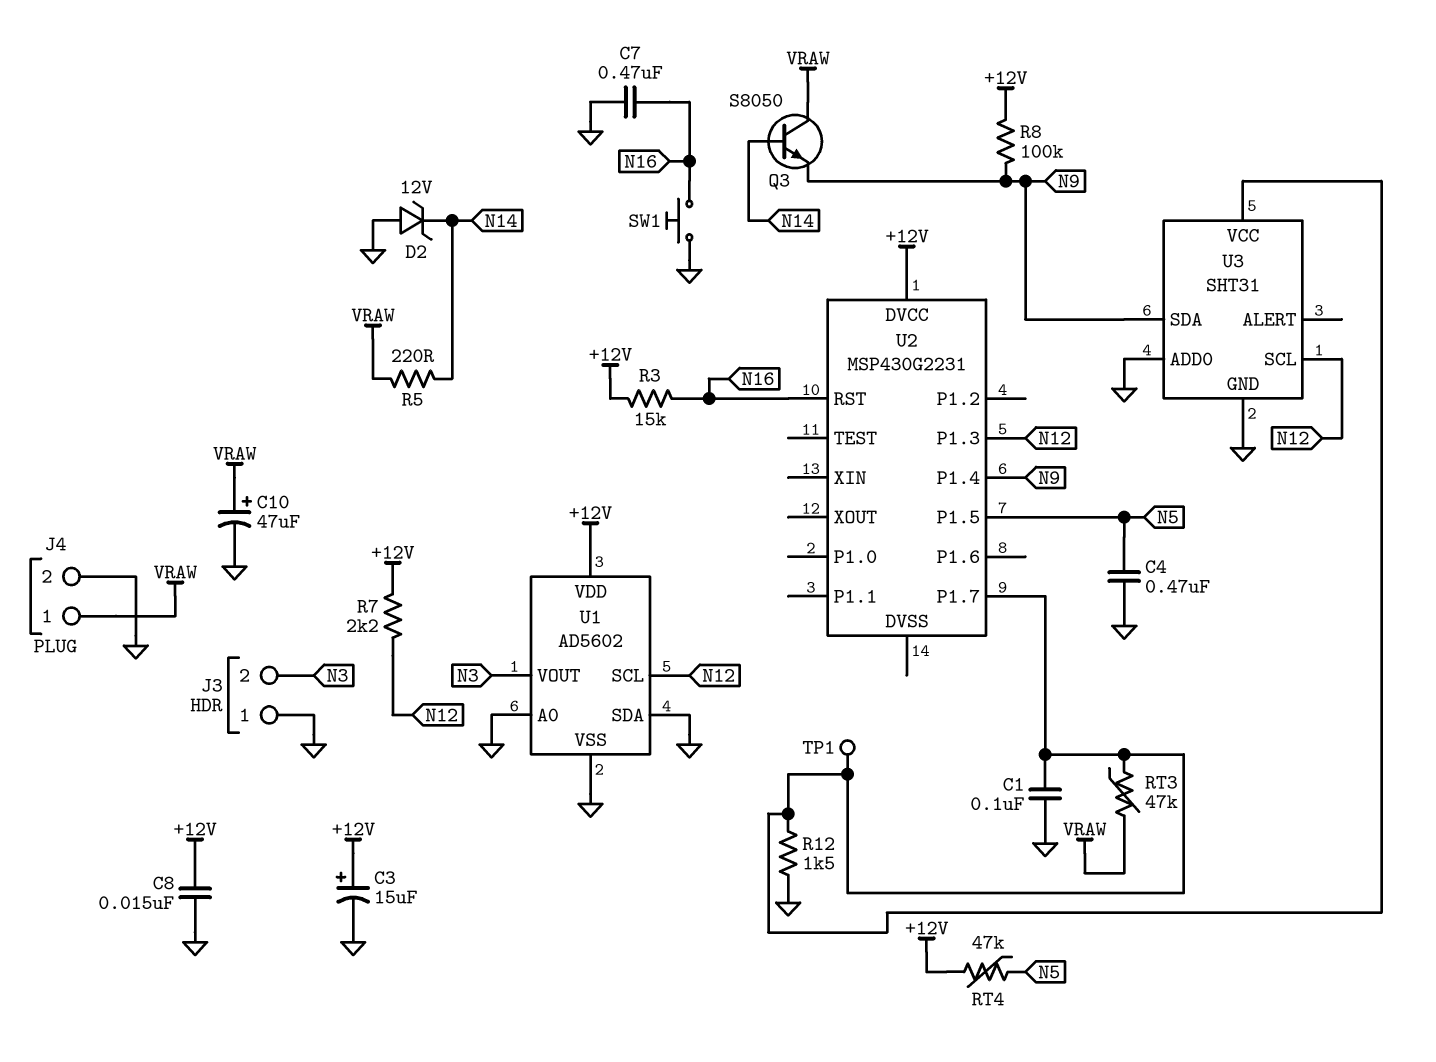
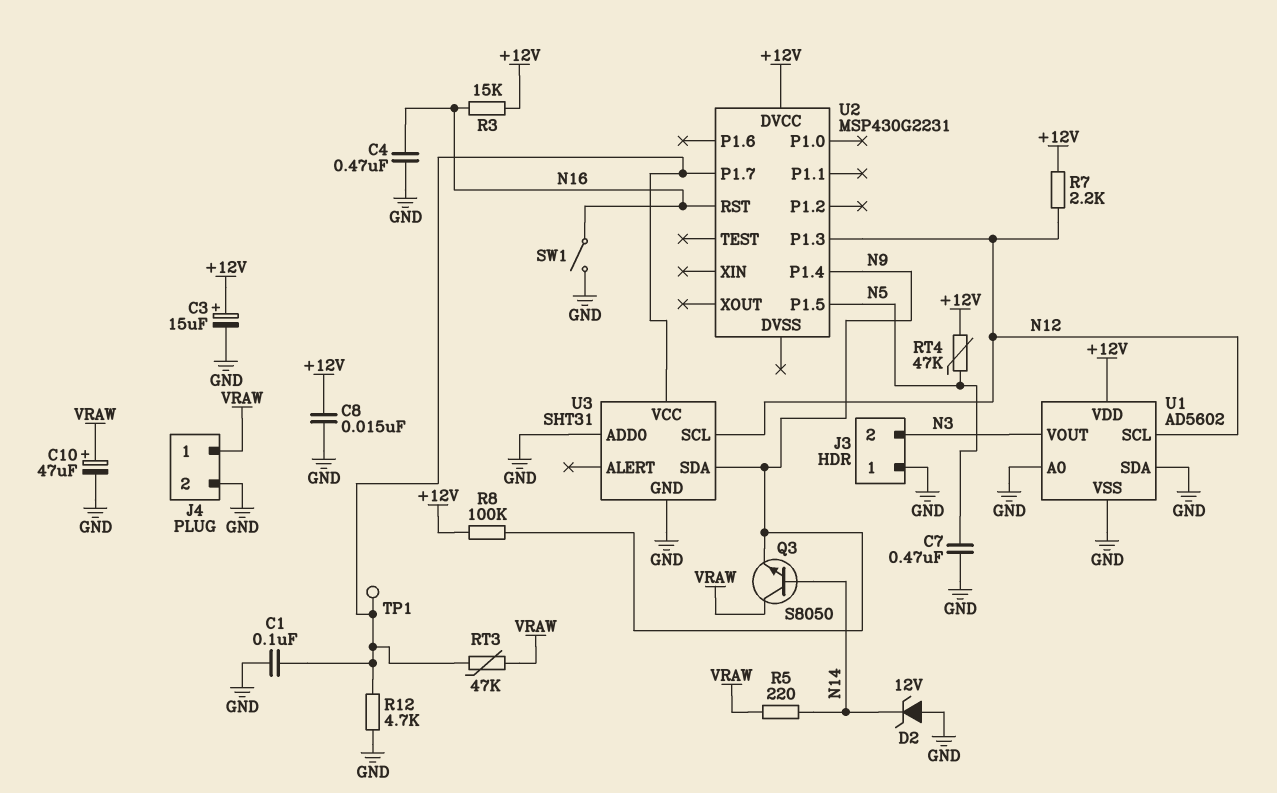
C4: 470nF (GND, N5) -> 470nF (GND, N16)
C7: 470nF (GND, N16) -> 470nF (GND, N5)
R12: 1.5k (GND, U2/P1.7) -> 4.7k (GND, U2/P1.7)
SW1: button (GND, N16) -> switch (GND, N16)

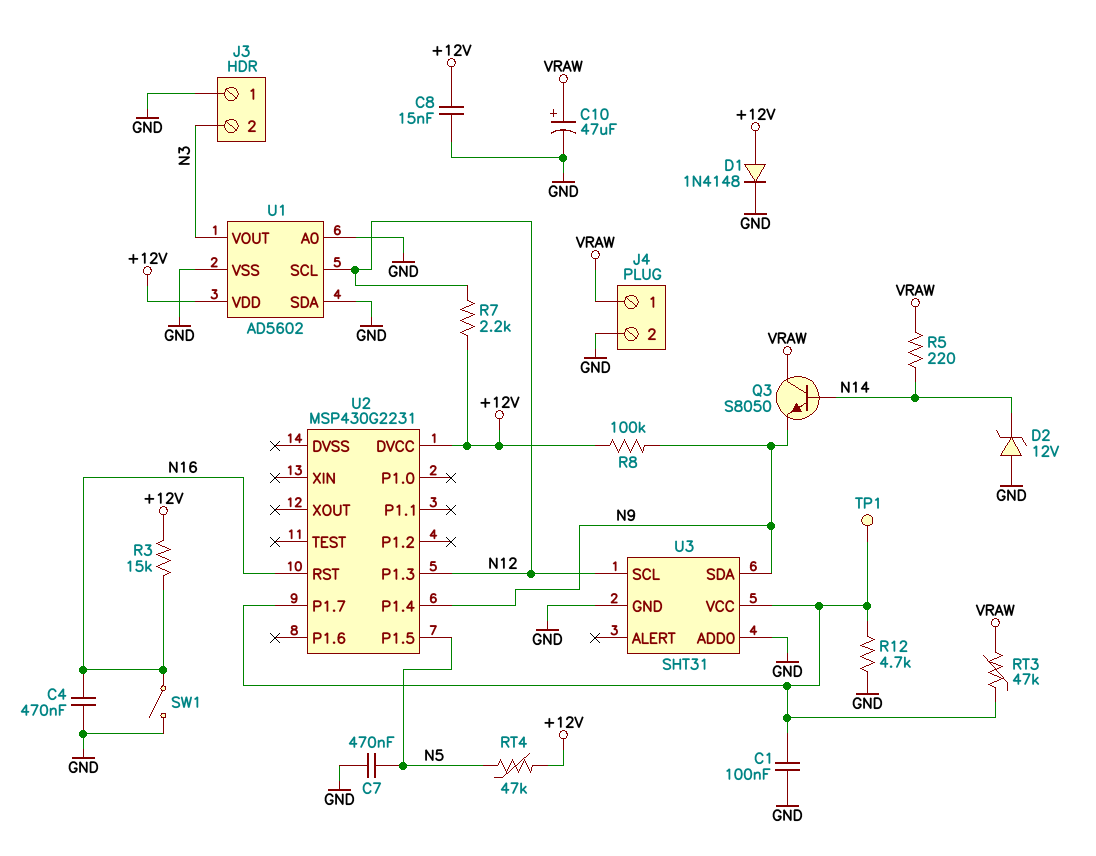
C3: 15uF (plus +12V, minus GND) -> none
D1: none -> diode 1N4148 (A +12V, K GND)

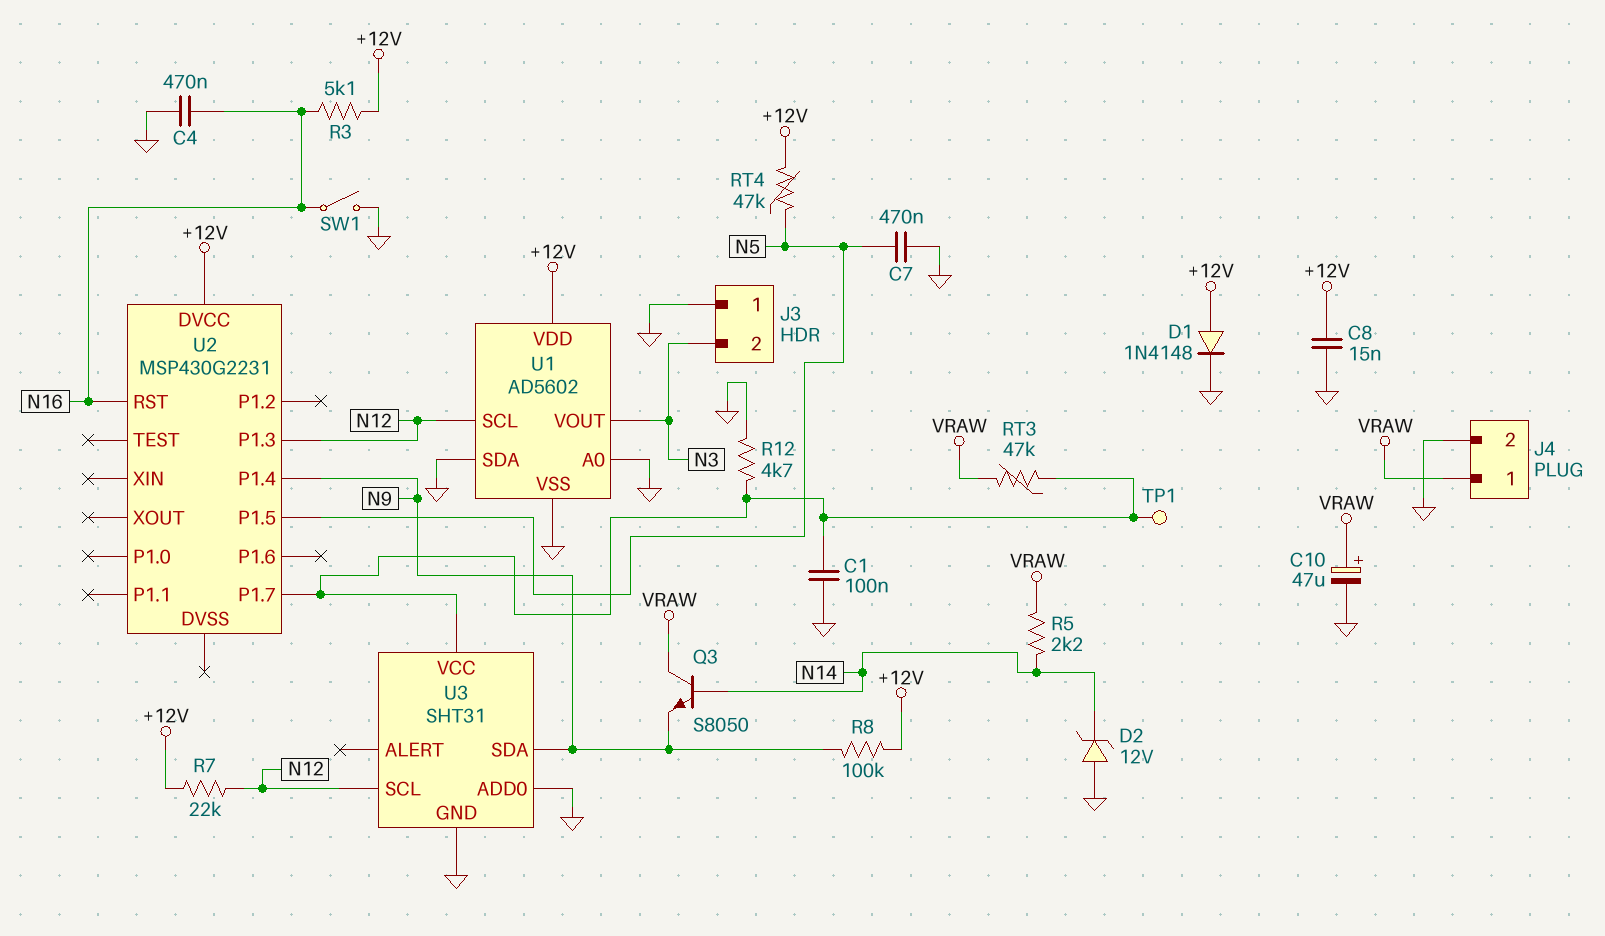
R3: 15k (+12V, N16) -> 5.1k (+12V, N16)
R5: 220 (N14, VRAW) -> 2.2k (N14, VRAW)
R7: 2.2k (+12V, N12) -> 22k (+12V, N12)

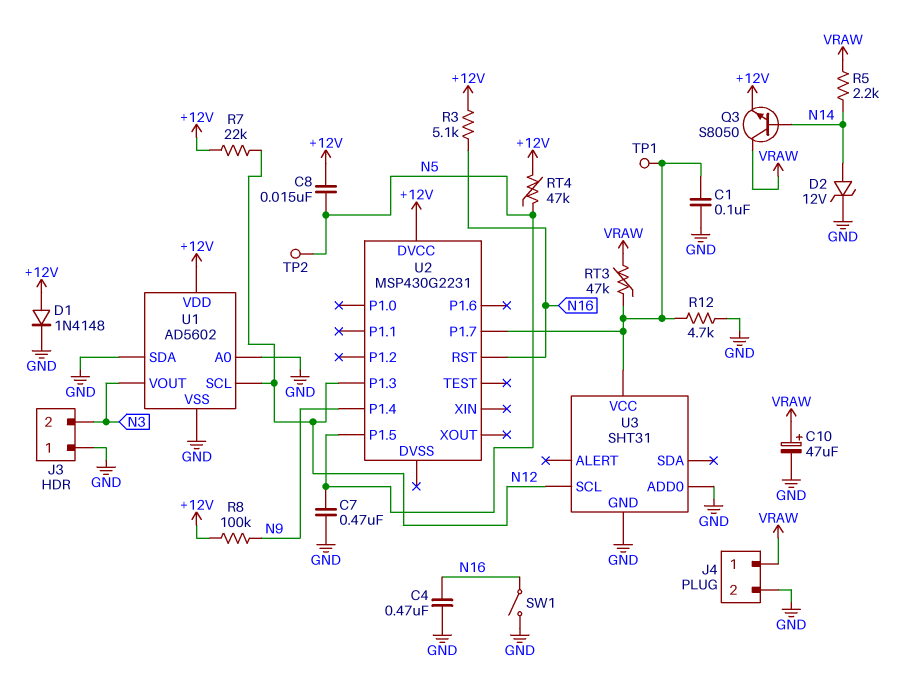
C8: 15nF (+12V, GND) -> 15nF (+12V, N5)
D2: zener 12V (A GND, K N14) -> zener 12V (A N14, K GND)
Q3: NPN S8050 (B N14, C VRAW, E N9) -> NPN S8050 (B N14, C VRAW, E +12V)
TP2: none -> test point (N5)
U3 pin SDA: N9 -> none

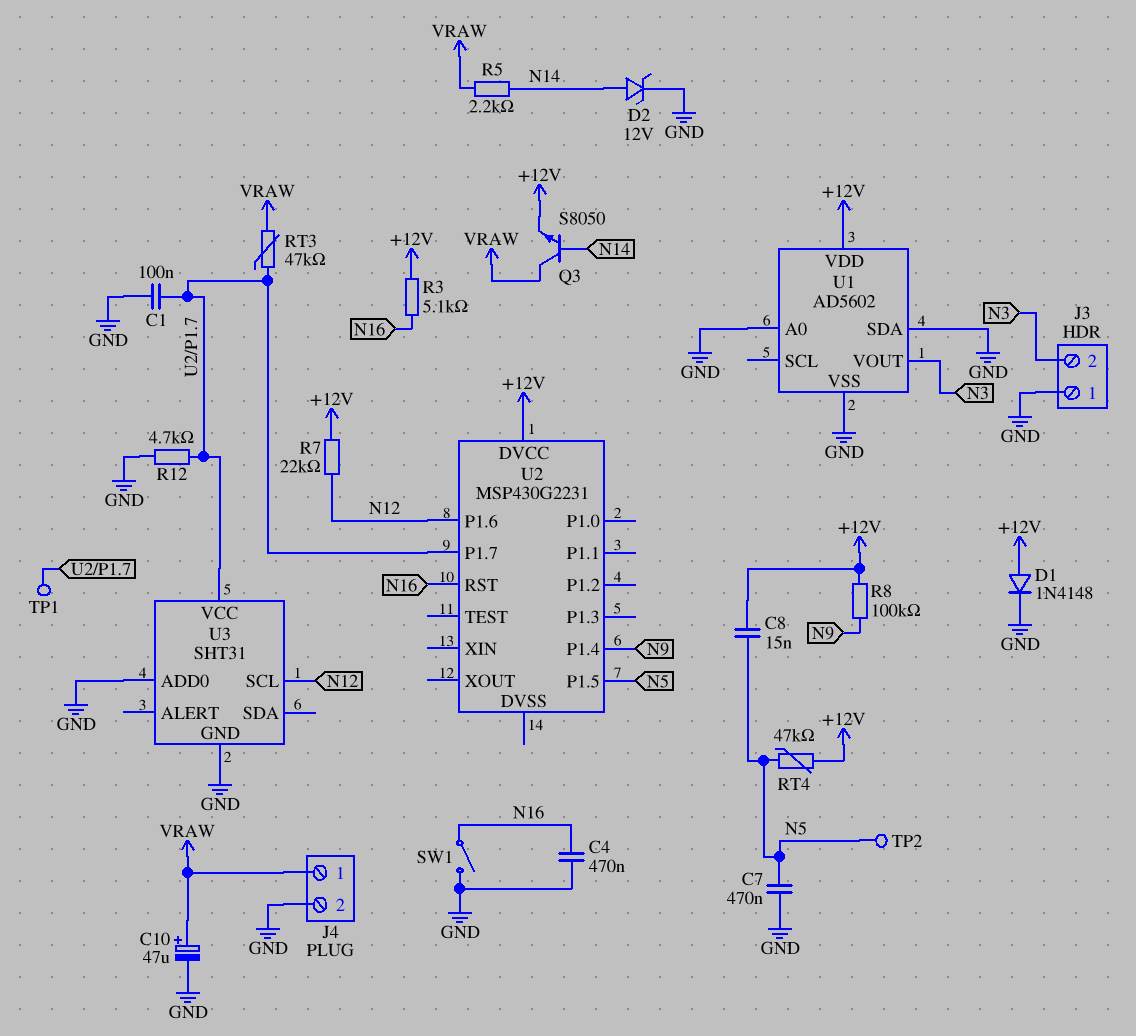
U1 pin SCL: N12 -> none
U2 pin P1.3: N12 -> none
U2 pin P1.6: none -> N12

